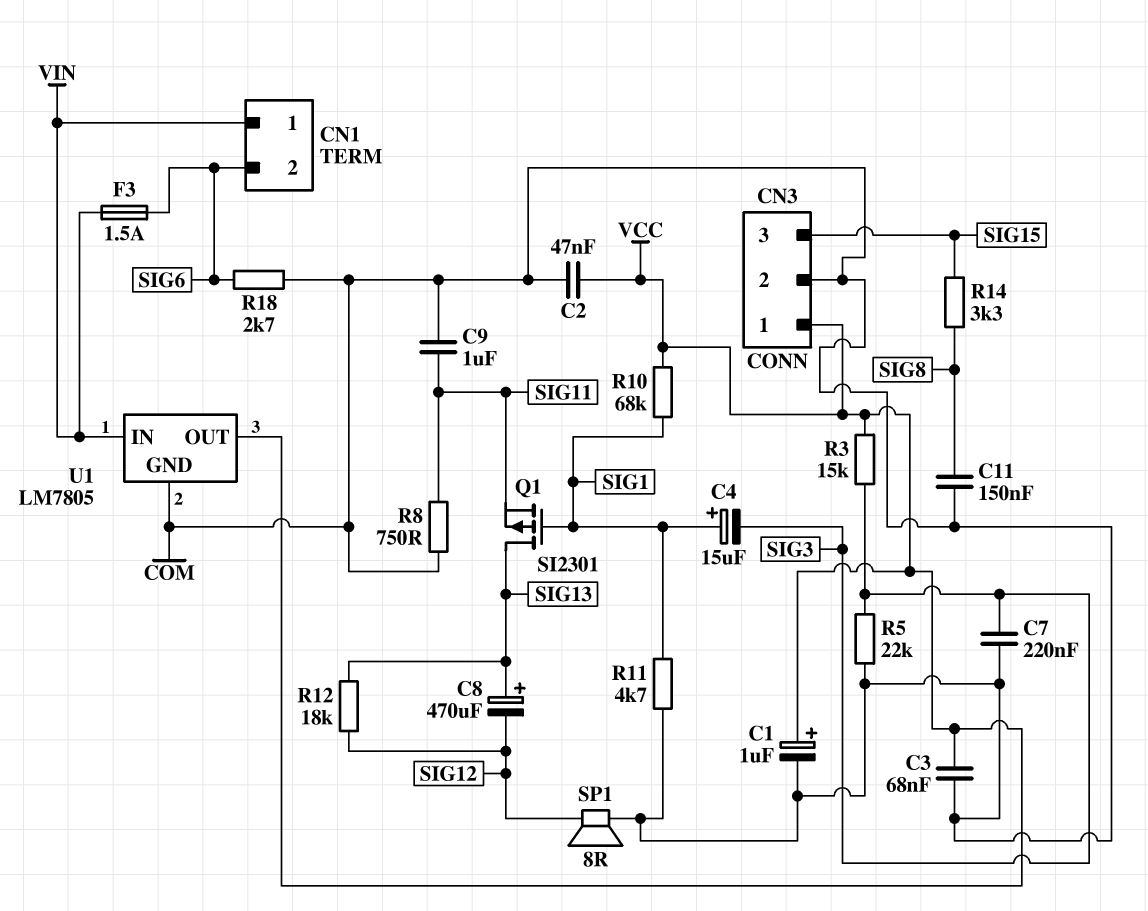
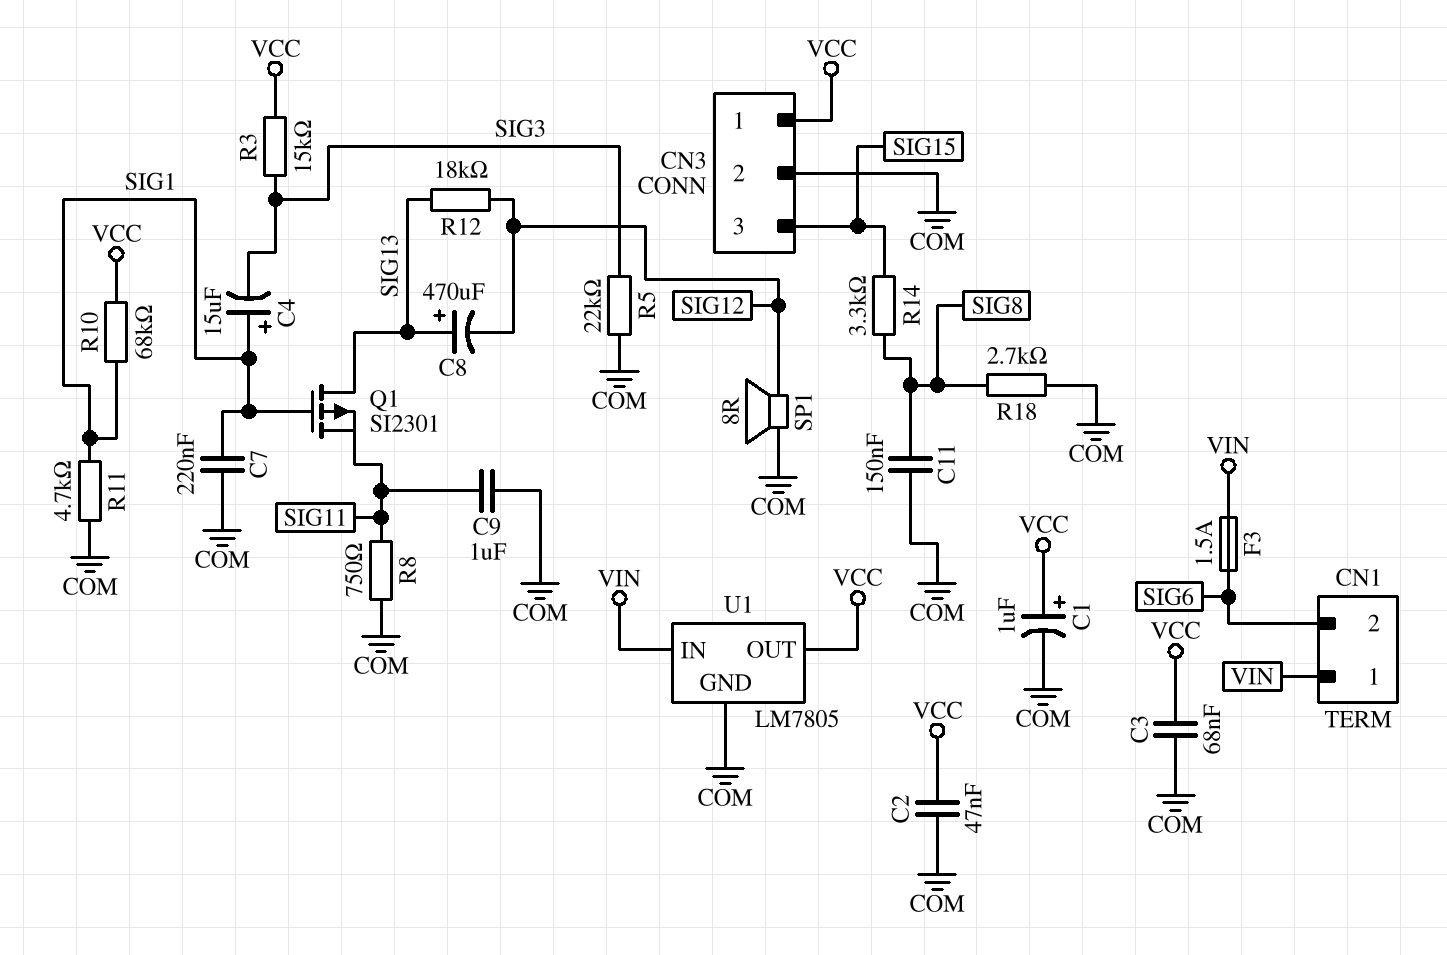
C7: 220nF (COM, SIG3) -> 220nF (COM, SIG1)
R18: 2.7k (COM, SIG6) -> 2.7k (COM, SIG8)

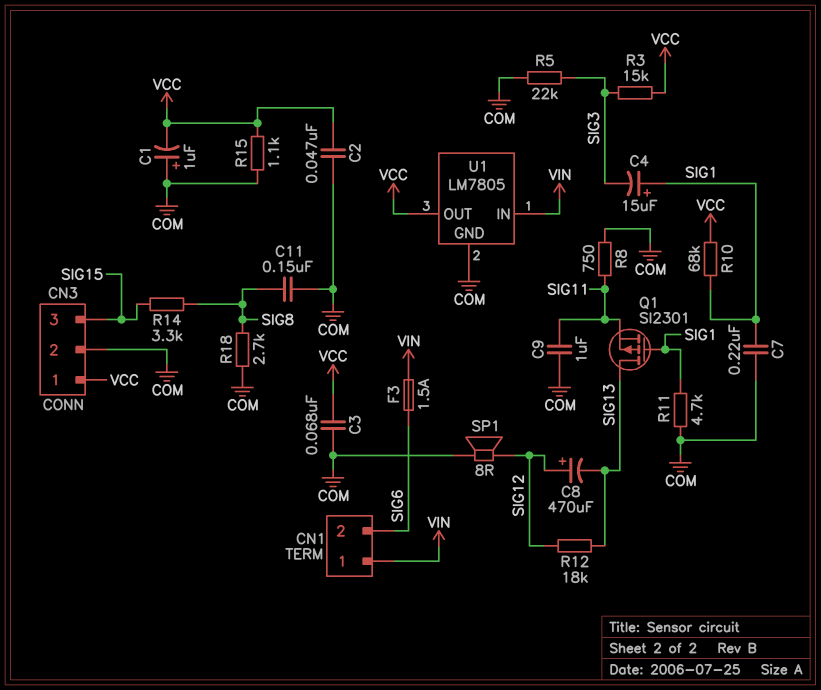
C1: 1uF (plus VCC, minus COM) -> 1uF (plus COM, minus VCC)
C8: 470uF (plus SIG13, minus SIG12) -> 470uF (plus SIG12, minus SIG13)
R15: none -> 1.1k (COM, VCC)

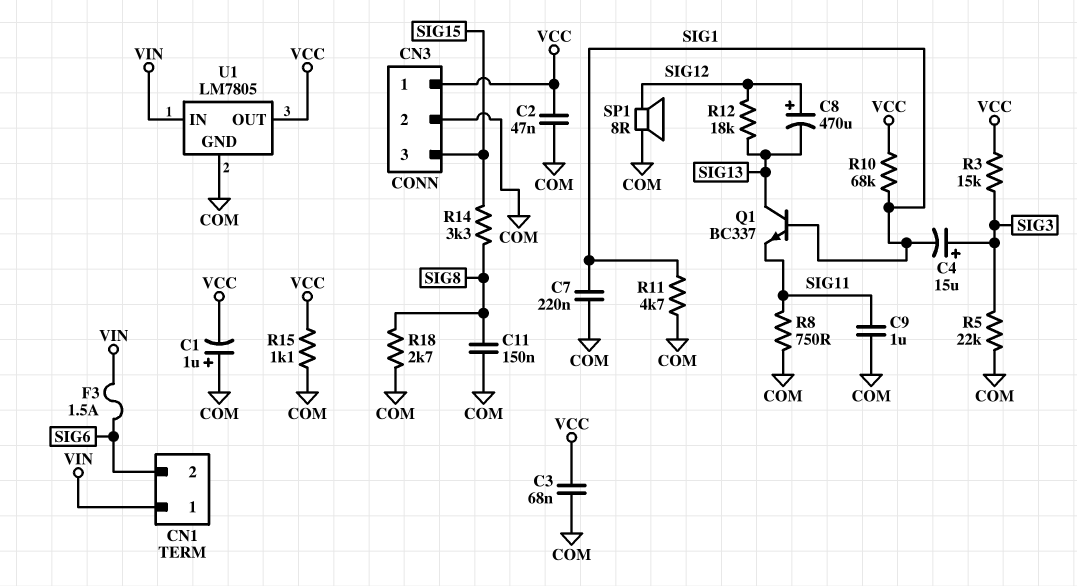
C4: 15uF (plus SIG1, minus SIG3) -> 15uF (plus SIG3, minus SIG1)
Q1: PMOS SI2301 (G SIG1, D SIG13, S SIG11) -> NPN BC337 (B SIG1, C SIG13, E SIG11)

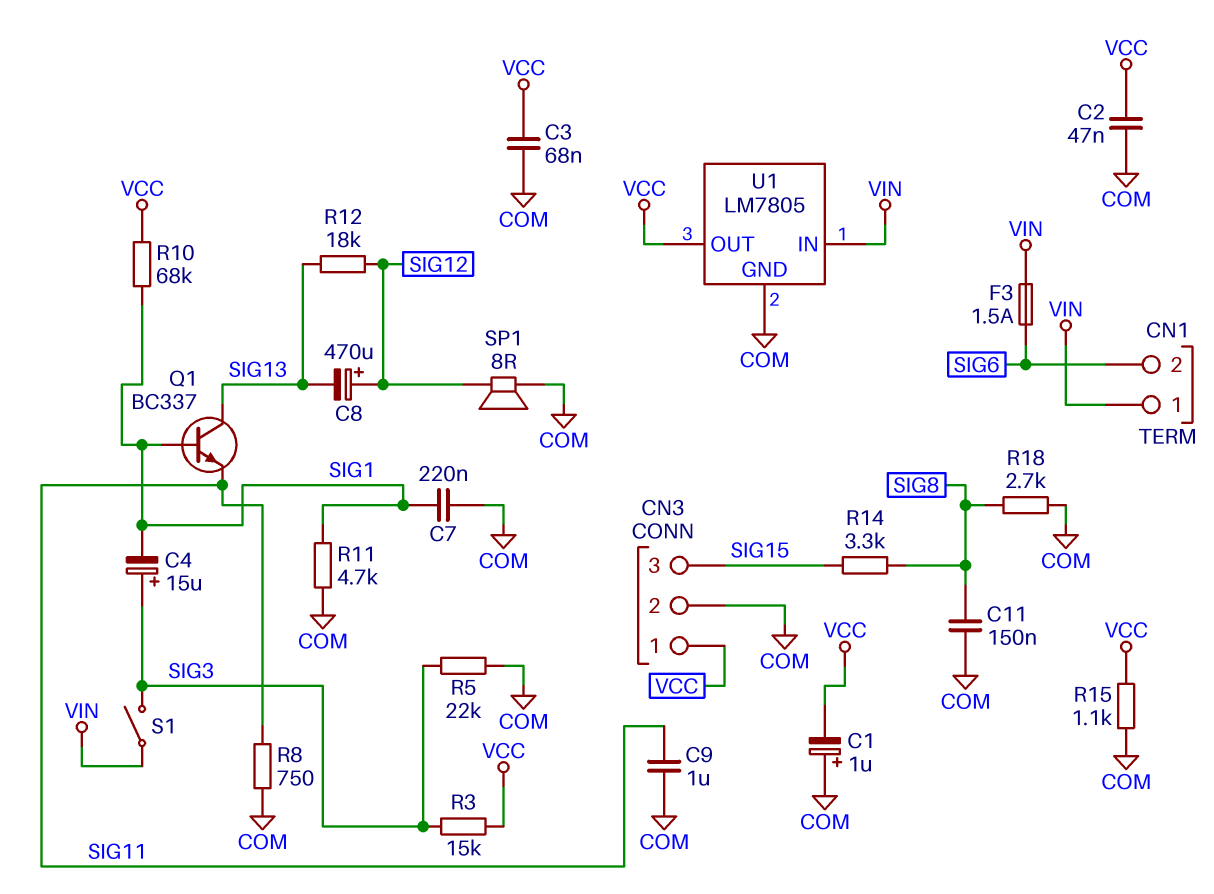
S1: none -> switch (SIG3, VIN)

